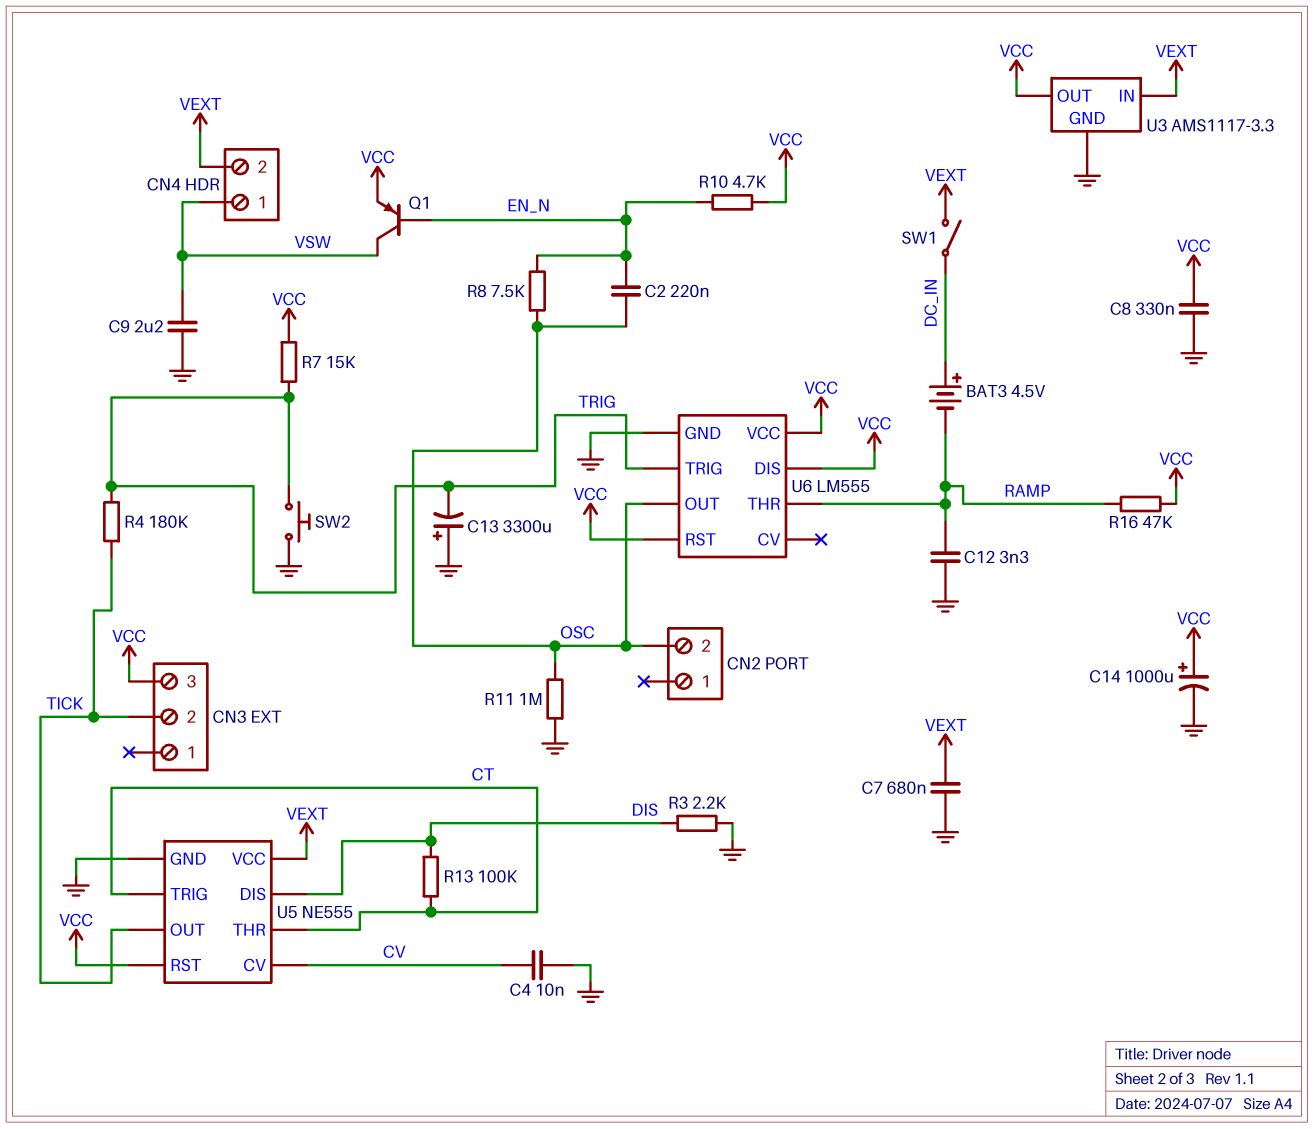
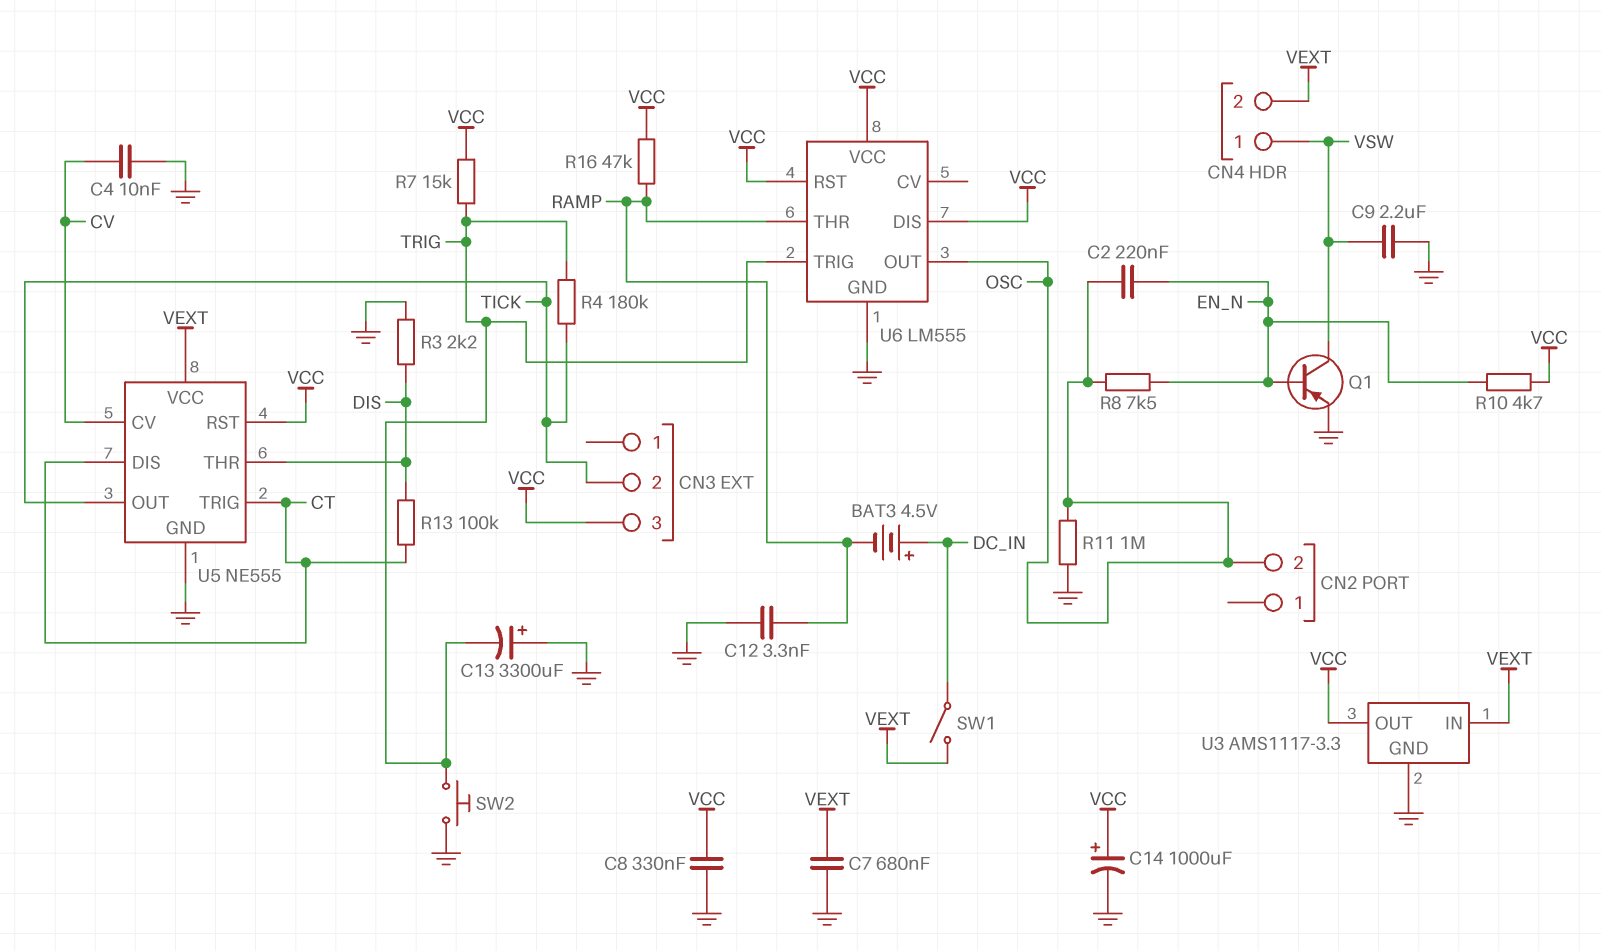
Q1: PNP (B EN_N, C VSW, E VCC) -> PNP (B EN_N, C VSW, E GND)
U5 pin DIS: DIS -> CT
U5 pin THR: CT -> DIS

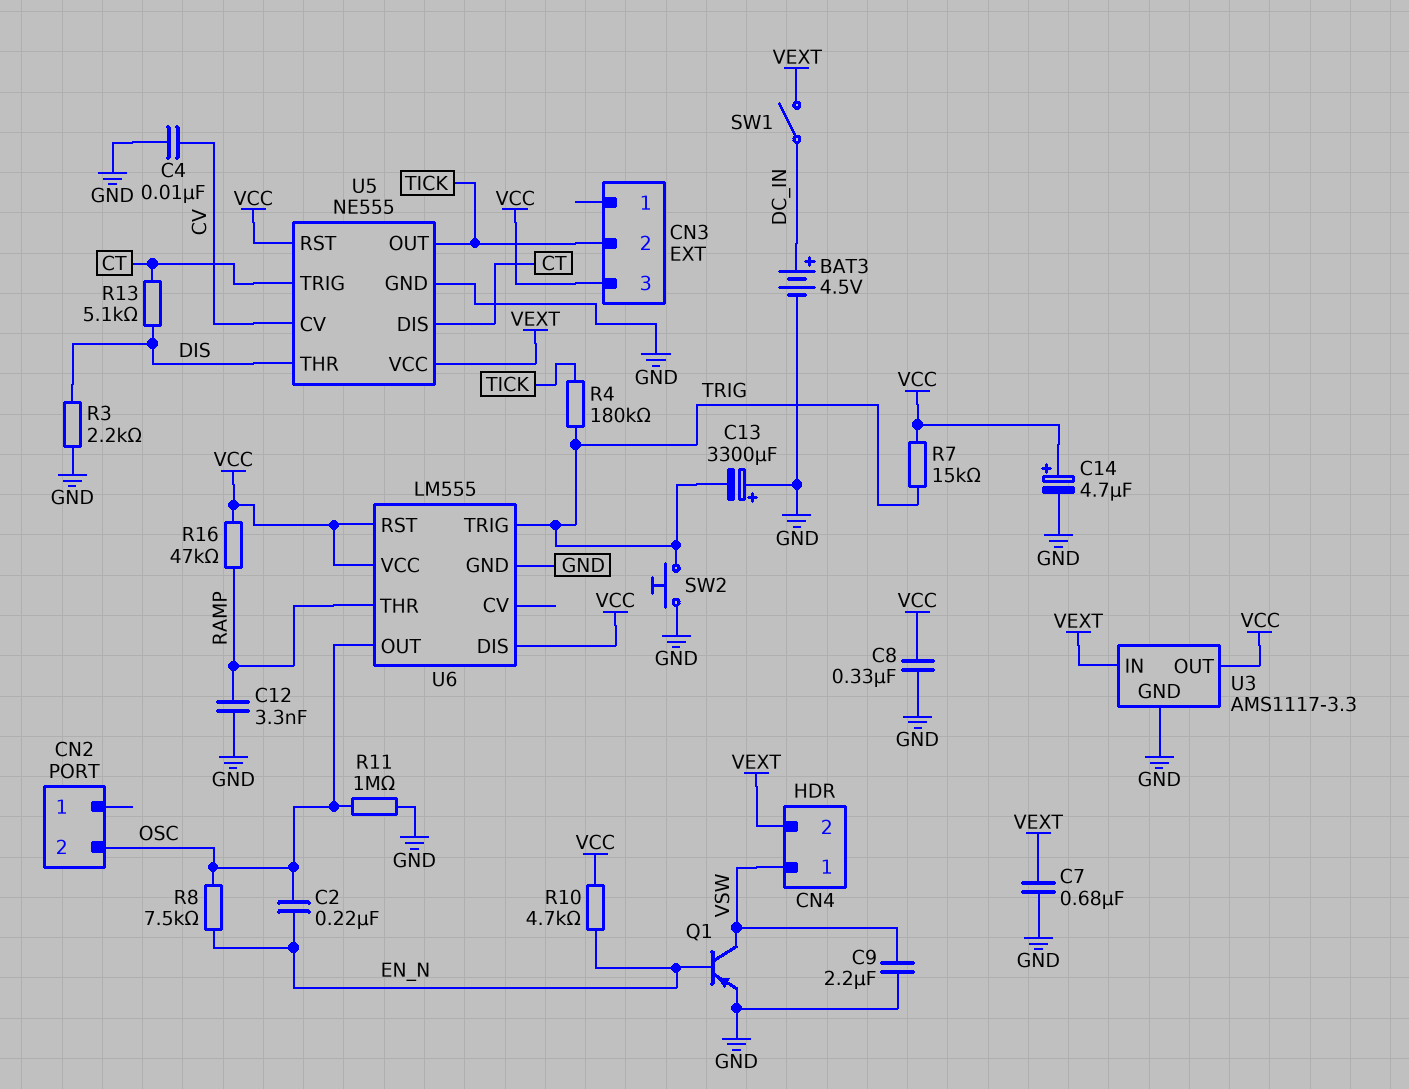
BAT3: 4.5V (plus DC_IN, minus RAMP) -> 4.5V (plus DC_IN, minus GND)
C14: 1000uF (plus VCC, minus GND) -> 4.7uF (plus VCC, minus GND)
R13: 100k (CT, DIS) -> 5.1k (CT, DIS)

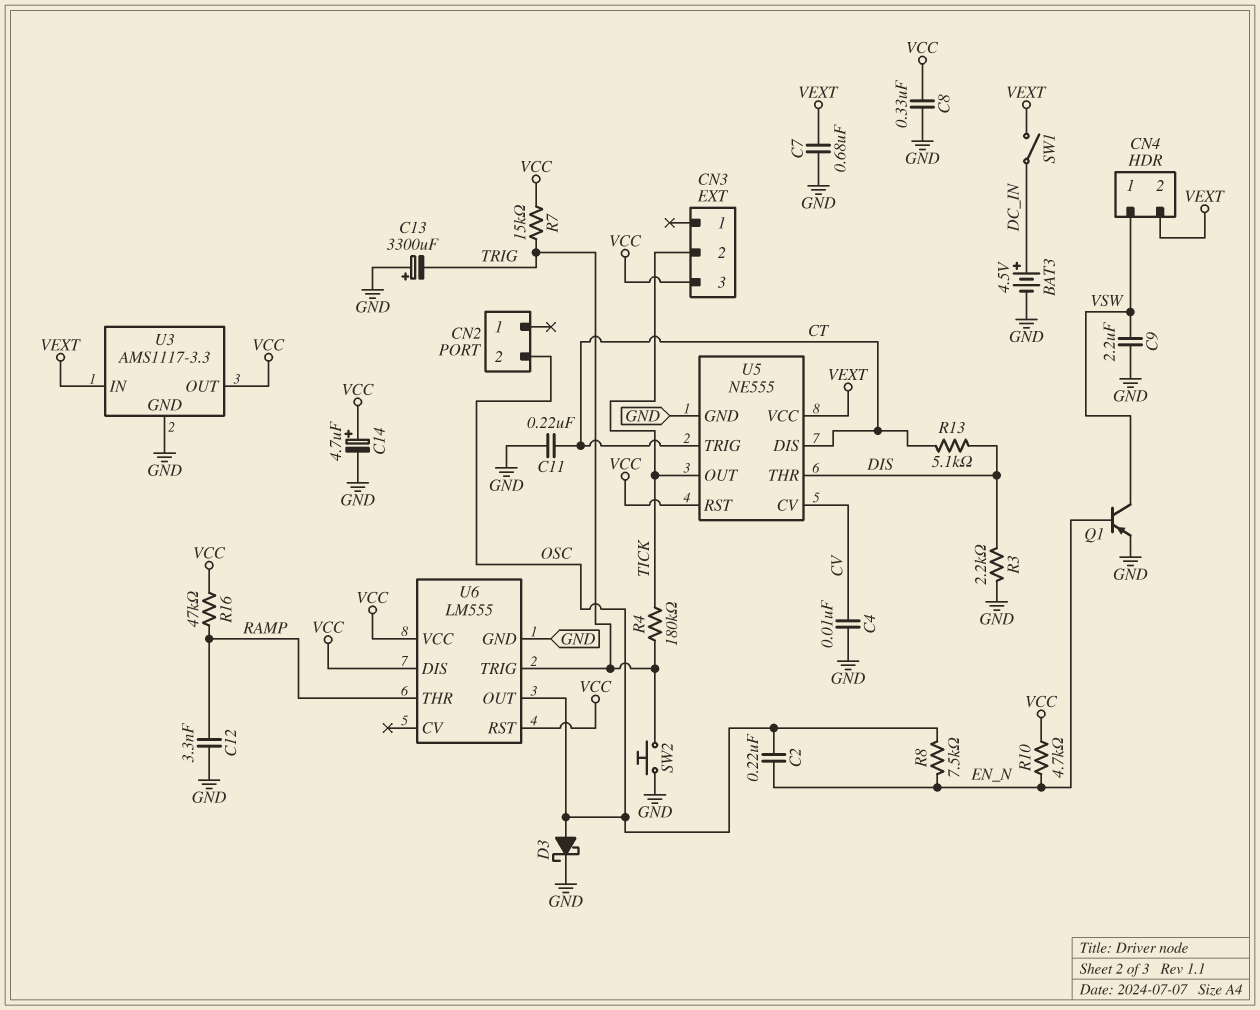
C11: none -> 220nF (CT, GND)
D3: none -> schottky (A OSC, K GND)
R11: 1M (GND, OSC) -> none

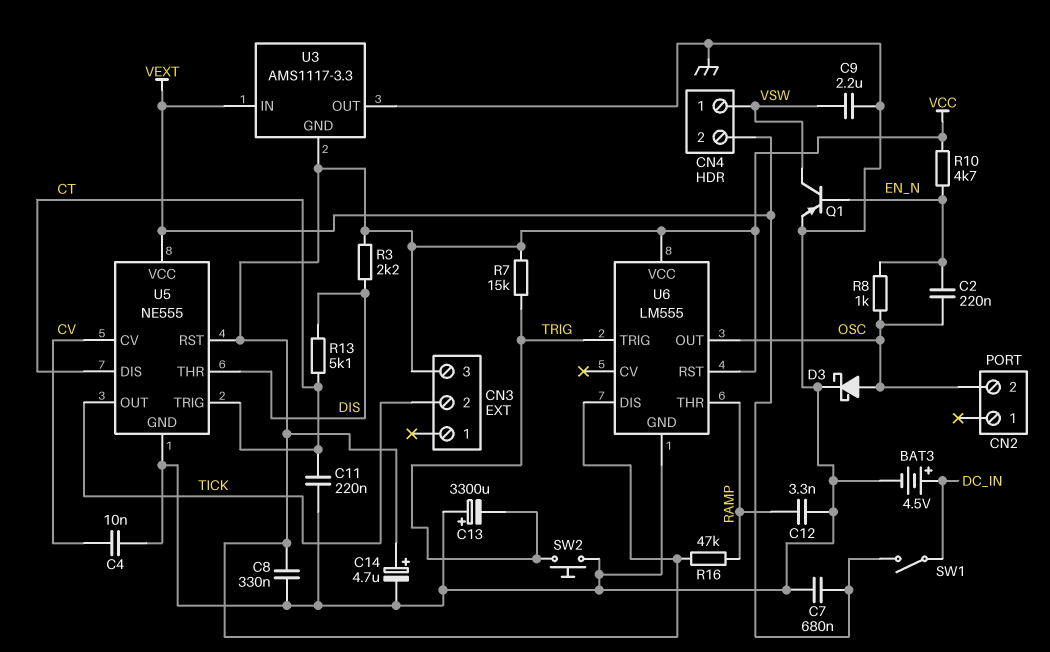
R3: 2.2k (DIS, GND) -> 2.2k (DIS, VCC)
R4: 180k (TICK, TRIG) -> none
R8: 7.5k (EN_N, OSC) -> 1k (EN_N, OSC)
U3 pin GND: GND -> VCC
U3 pin OUT: VCC -> GND

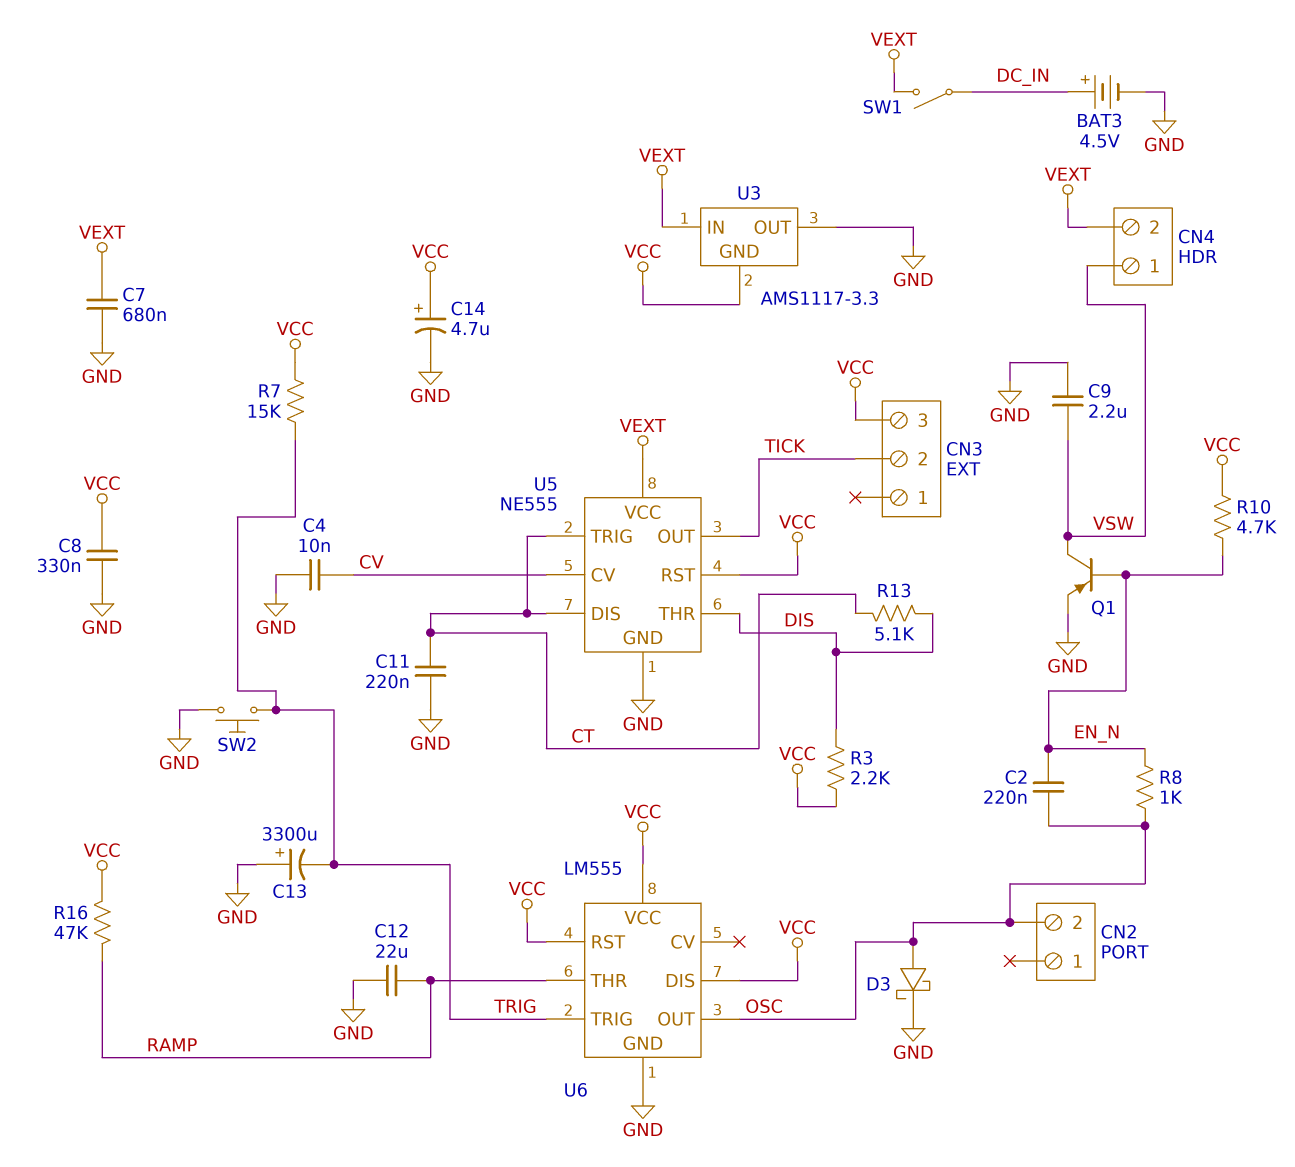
C12: 3.3nF (GND, RAMP) -> 22uF (GND, RAMP)

